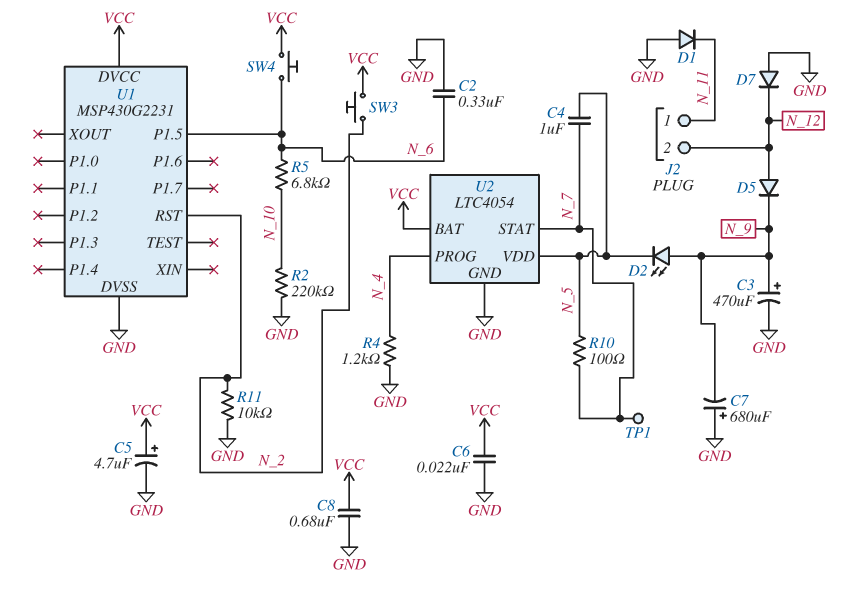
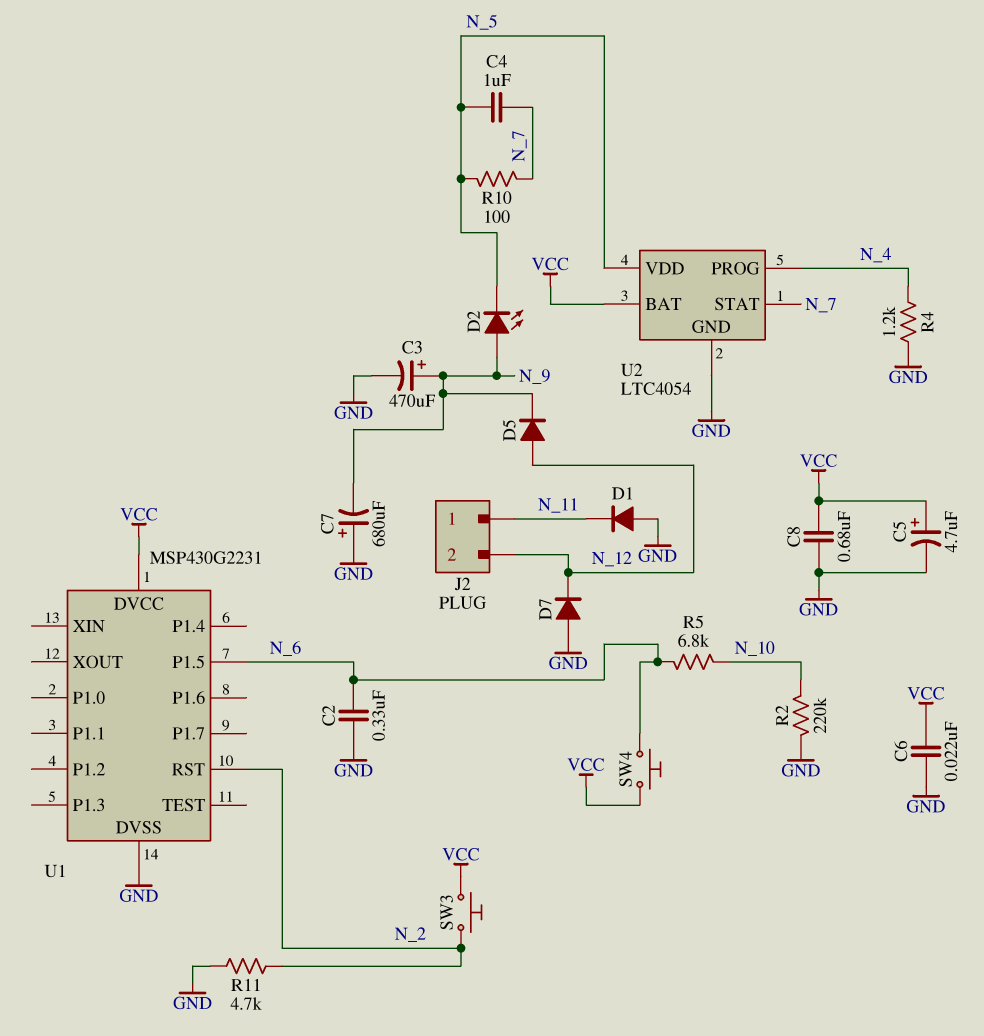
R11: 10k (GND, N_2) -> 4.7k (GND, N_2)
TP1: test point (N_7) -> none

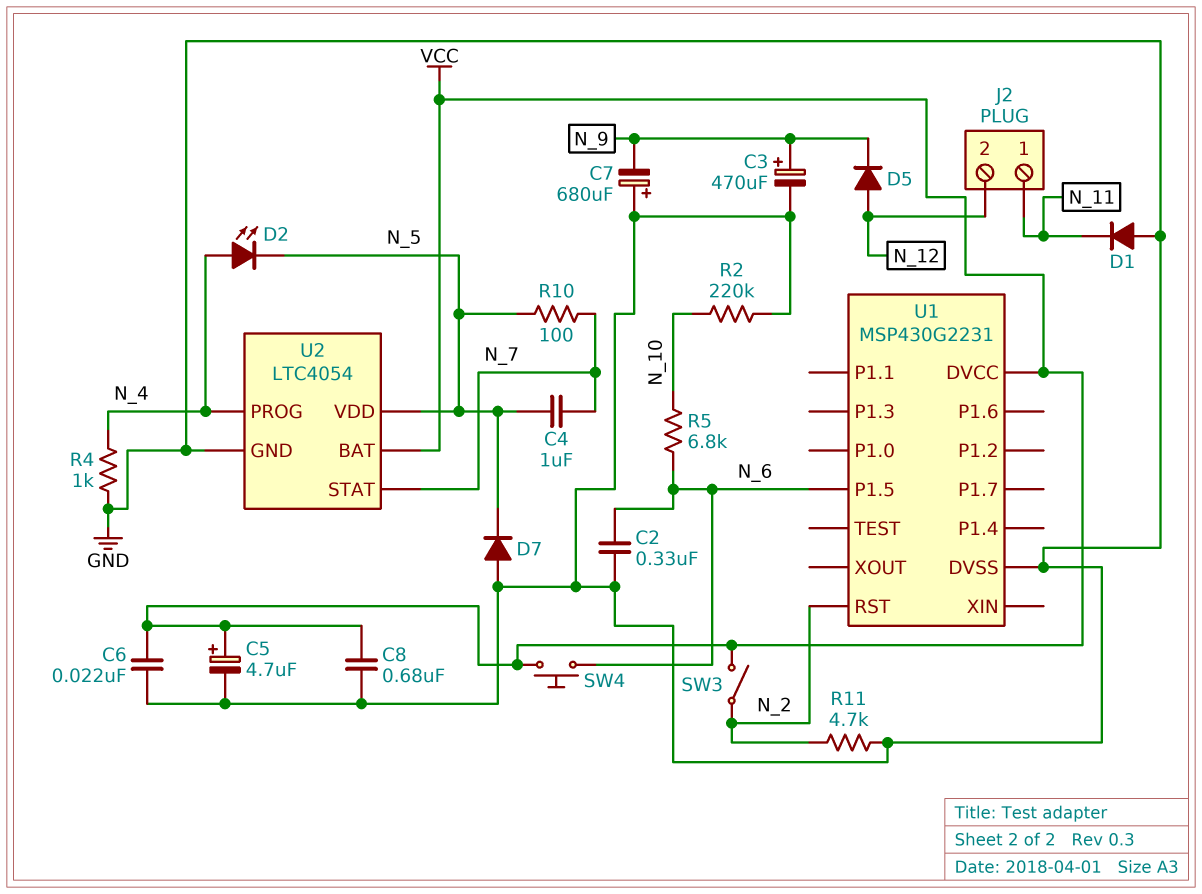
D2: LED (A N_9, K N_5) -> LED (A N_4, K N_5)
D7: diode (A GND, K N_12) -> diode (A GND, K N_5)
R4: 1.2k (GND, N_4) -> 1k (GND, N_4)
SW3: button (N_2, VCC) -> switch (N_2, VCC)

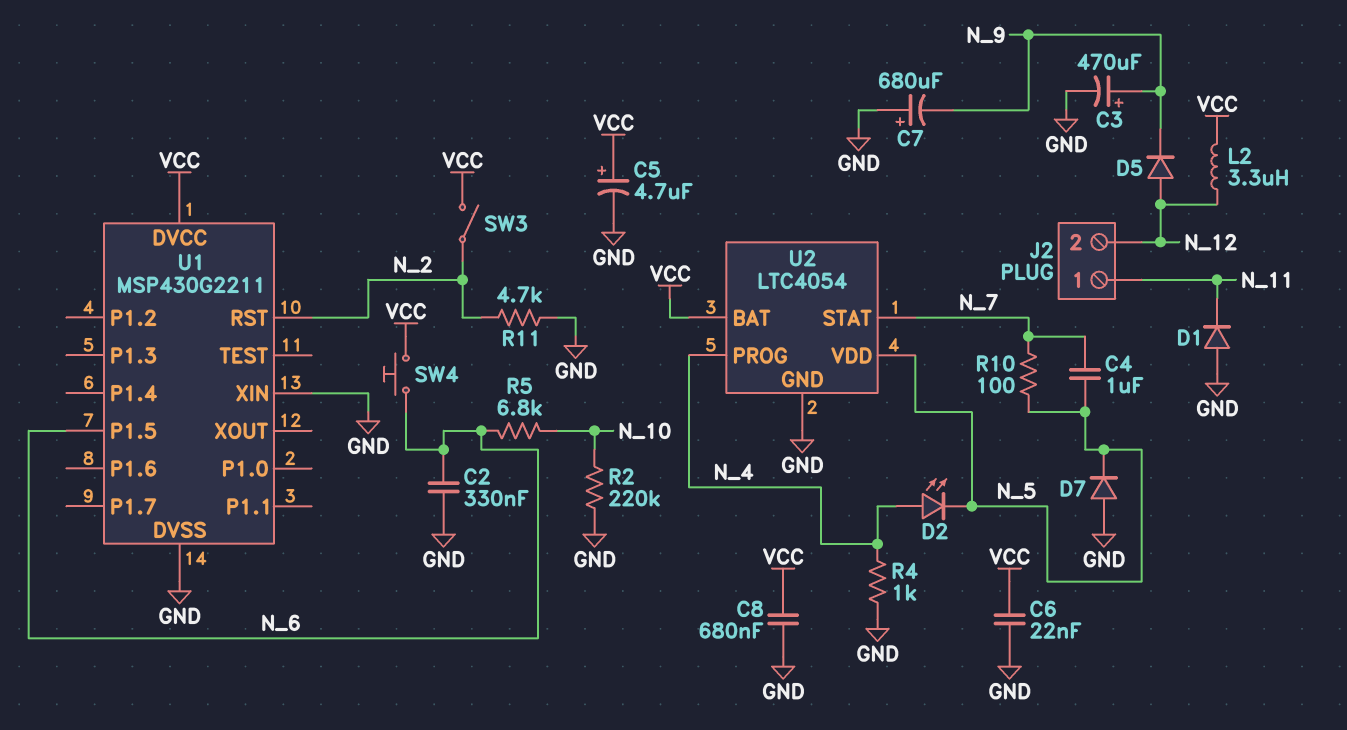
L2: none -> 3.3uH (N_12, VCC)
U1: MSP430G2231 -> MSP430G2211
U1 pin XIN: none -> GND

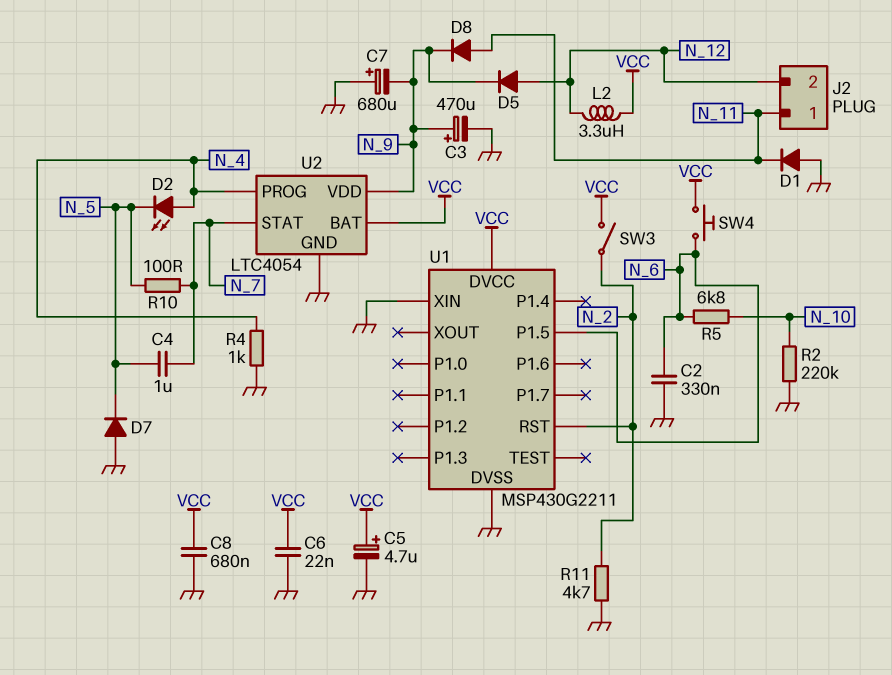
D8: none -> diode (A N_11, K N_9)
U2 pin VDD: N_5 -> N_9

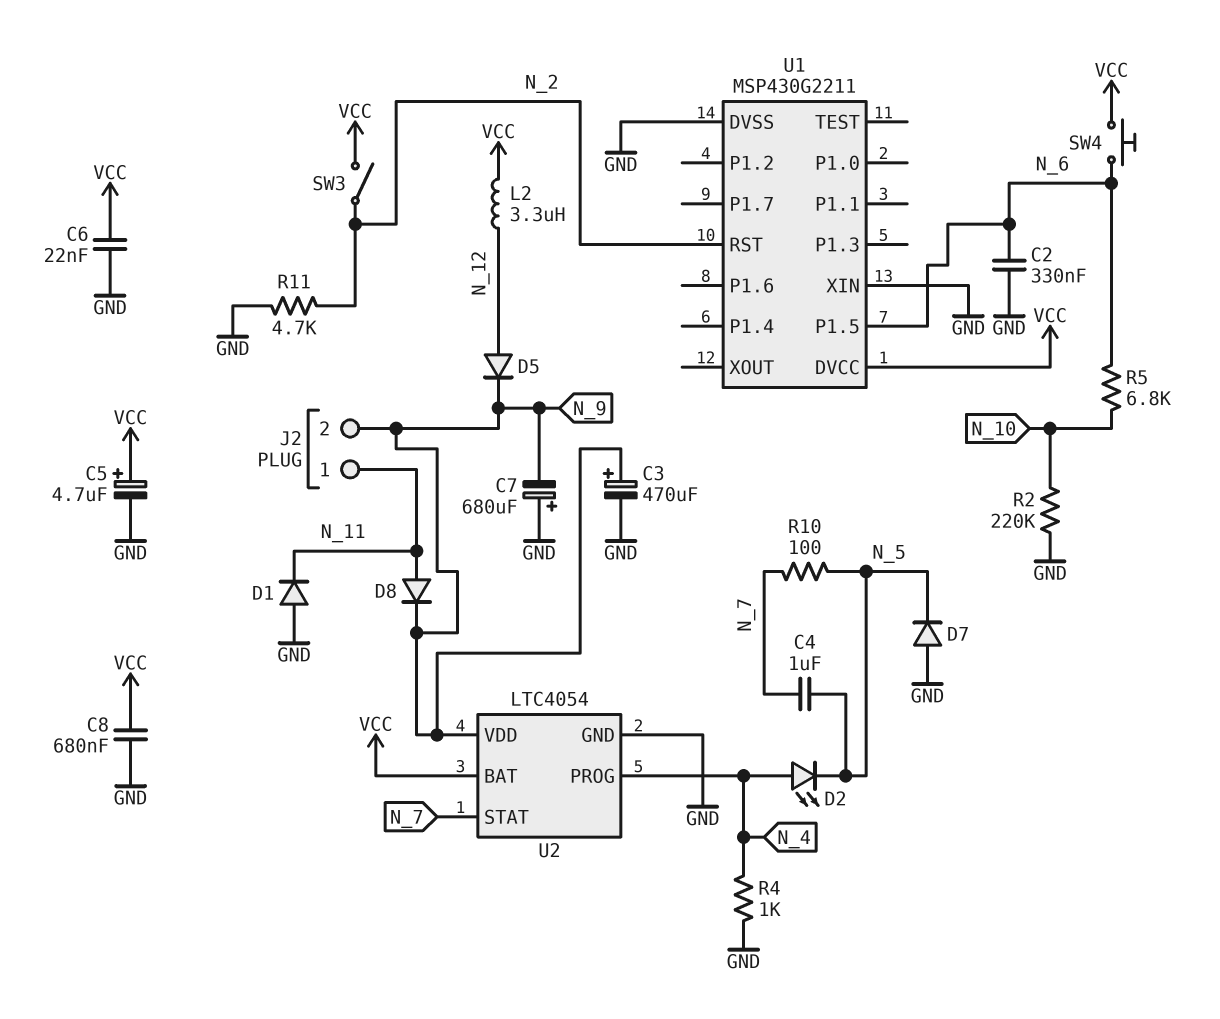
J2 pin 2: N_12 -> N_9

